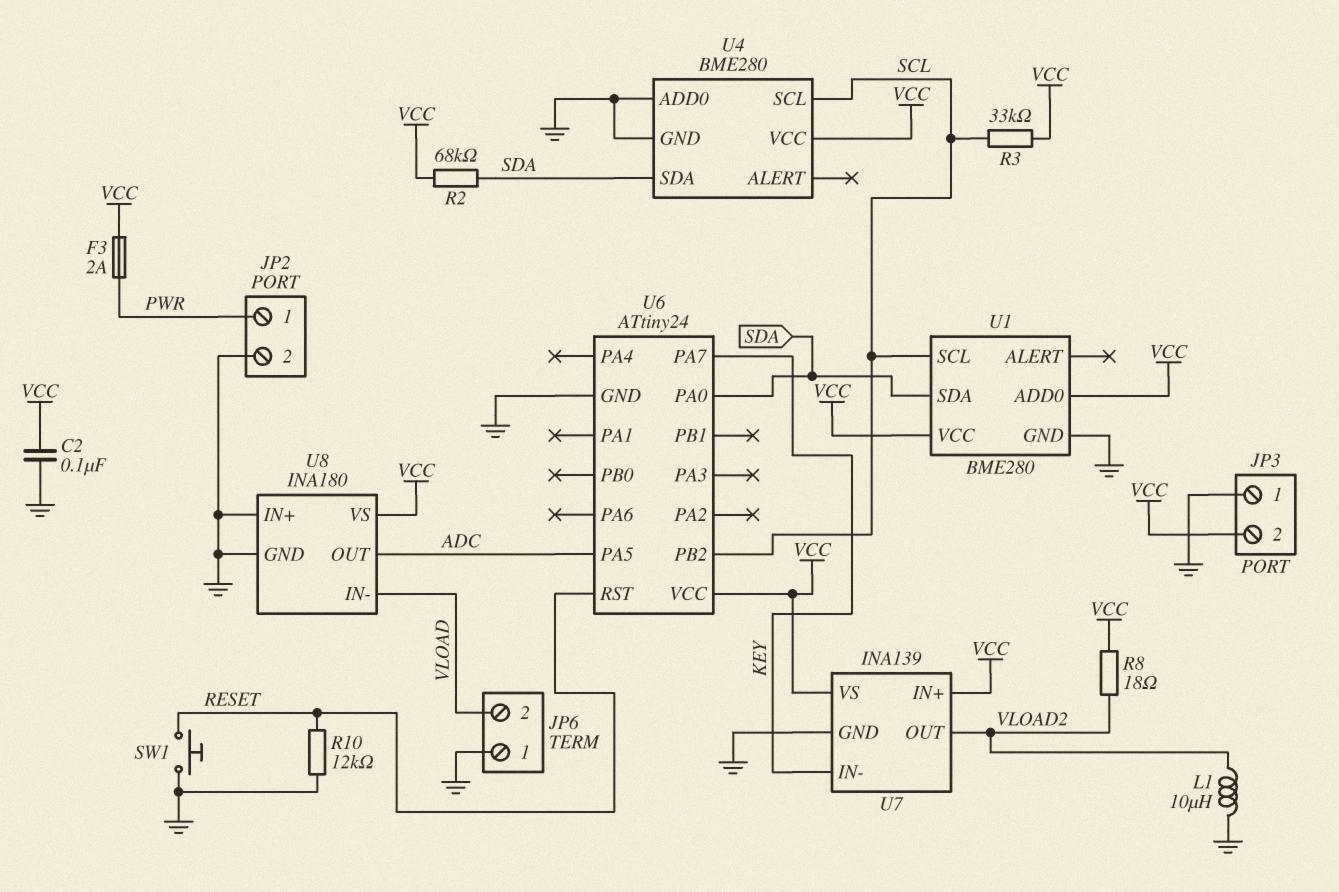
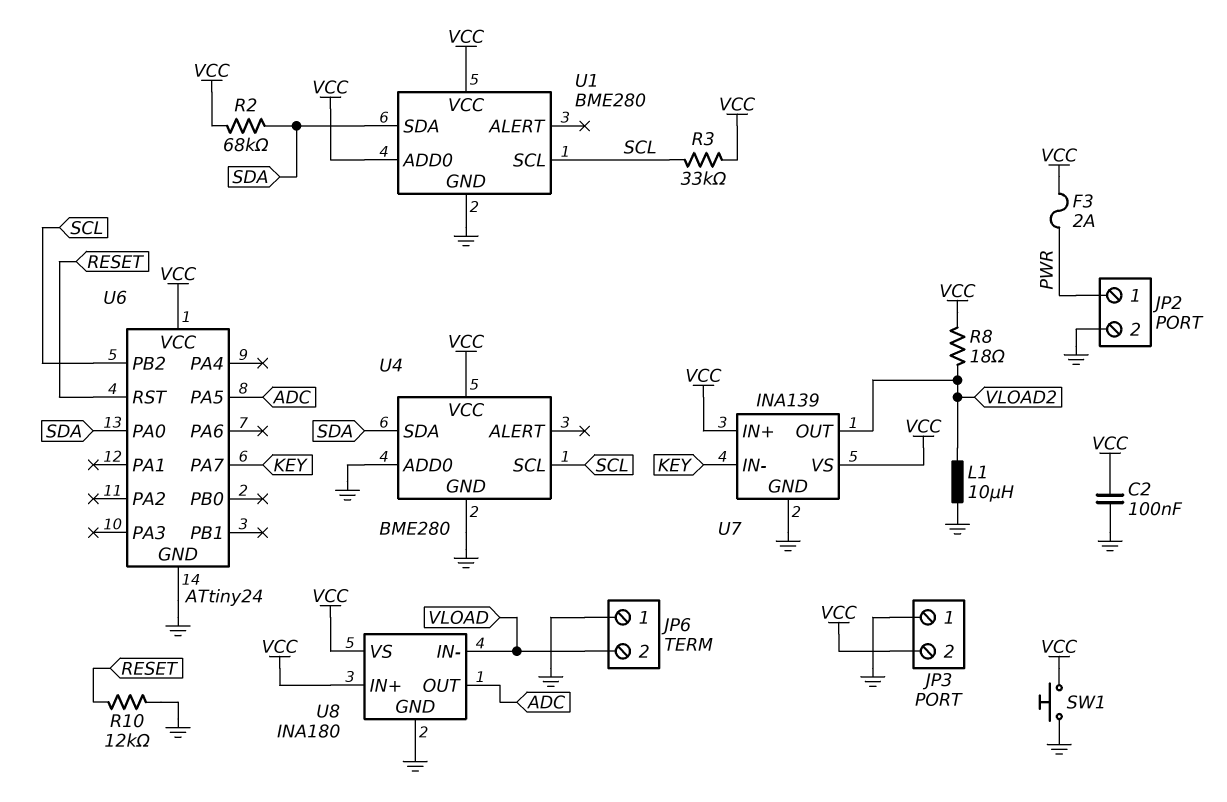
SW1: button (GND, RESET) -> button (GND, VCC)
U8 pin IN+: GND -> VCC

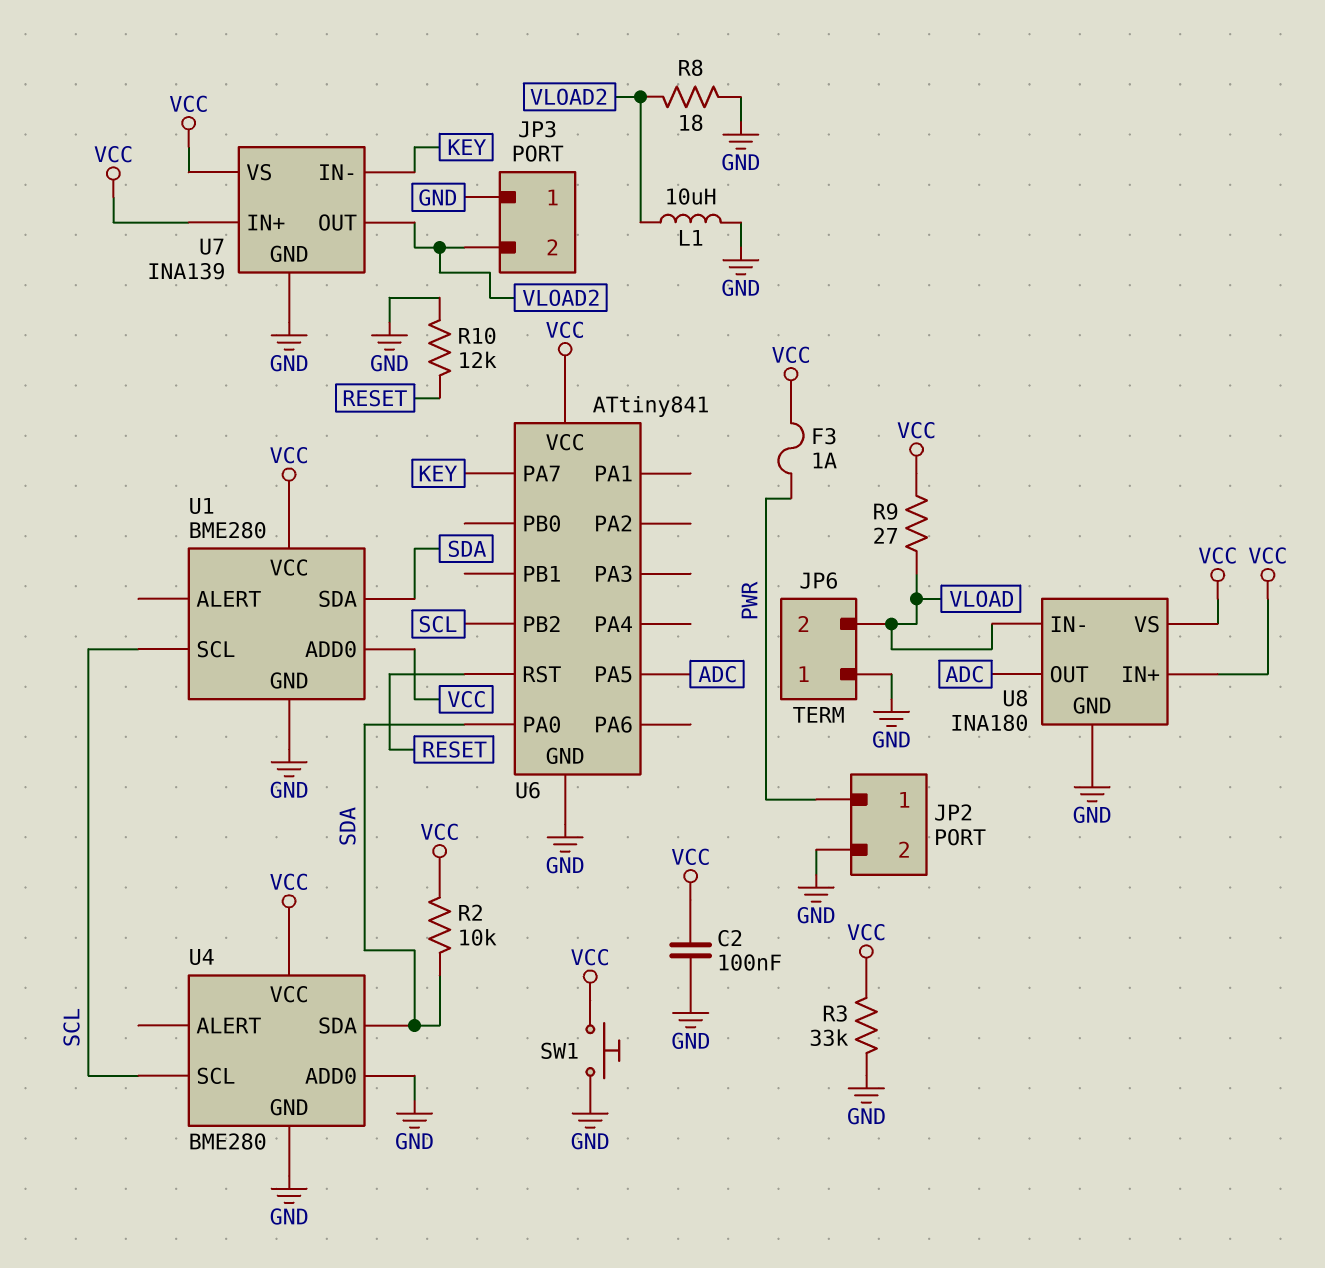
F3: 2A (PWR, VCC) -> 1A (PWR, VCC)
JP3 pin 2: VCC -> VLOAD2
R2: 68k (SDA, VCC) -> 10k (SDA, VCC)
R3: 33k (SCL, VCC) -> 33k (GND, VCC)
R8: 18 (VCC, VLOAD2) -> 18 (GND, VLOAD2)
R9: none -> 27 (VCC, VLOAD)
U6: ATtiny24 -> ATtiny841

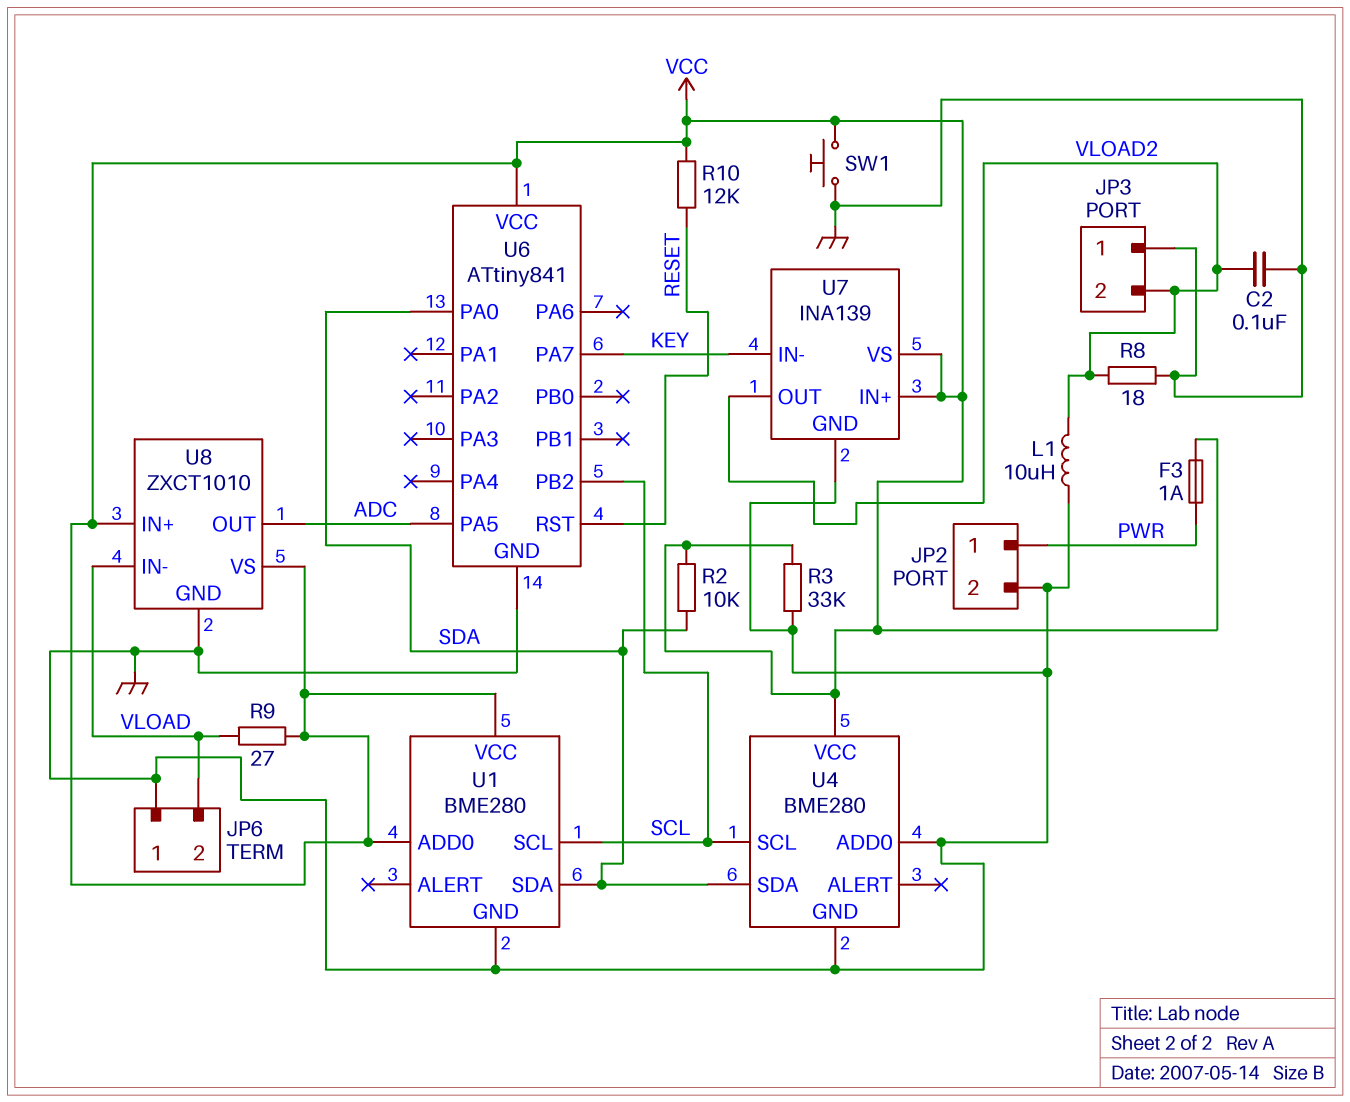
C2: 100nF (GND, VCC) -> 100nF (GND, VLOAD2)
R10: 12k (GND, RESET) -> 12k (RESET, VCC)
U8: INA180 -> ZXCT1010

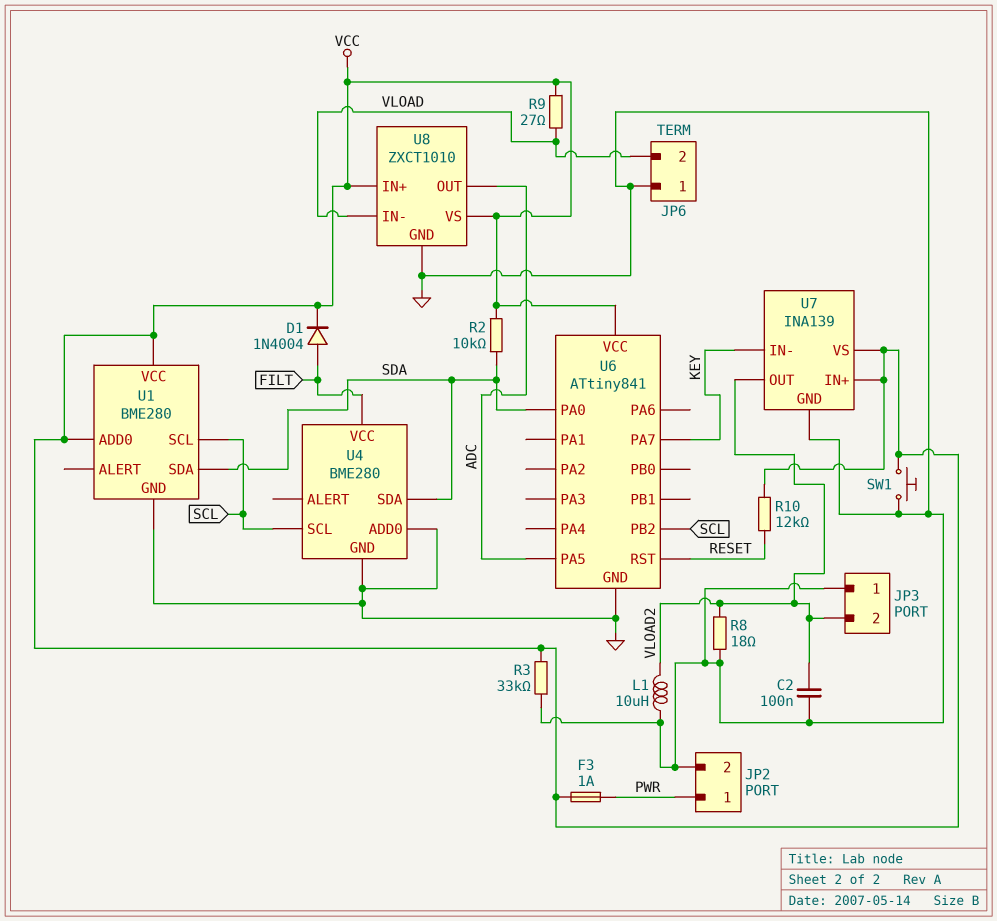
D1: none -> diode 1N4004 (A FILT, K VCC)
U4 pin VCC: VCC -> FILT

